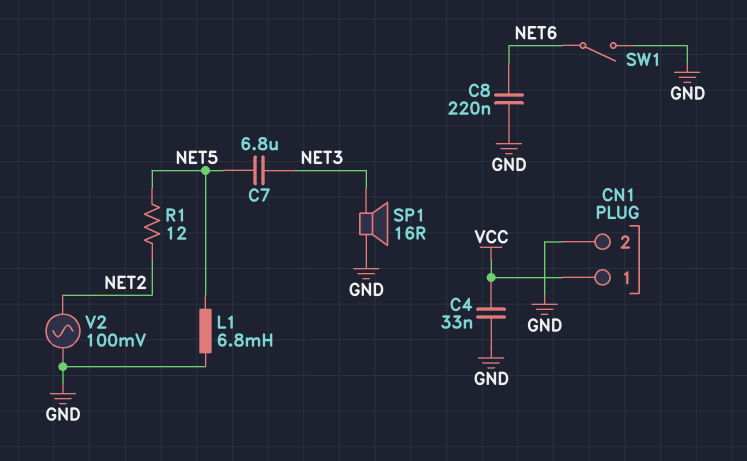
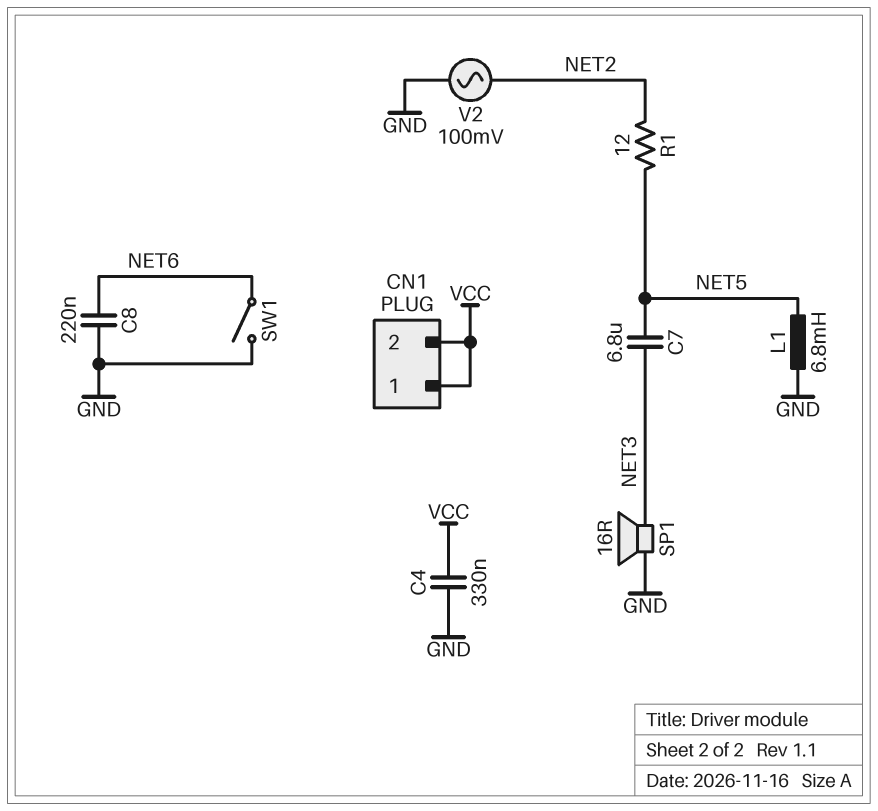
C4: 33nF (GND, VCC) -> 330nF (GND, VCC)
CN1 pin 2: GND -> VCC

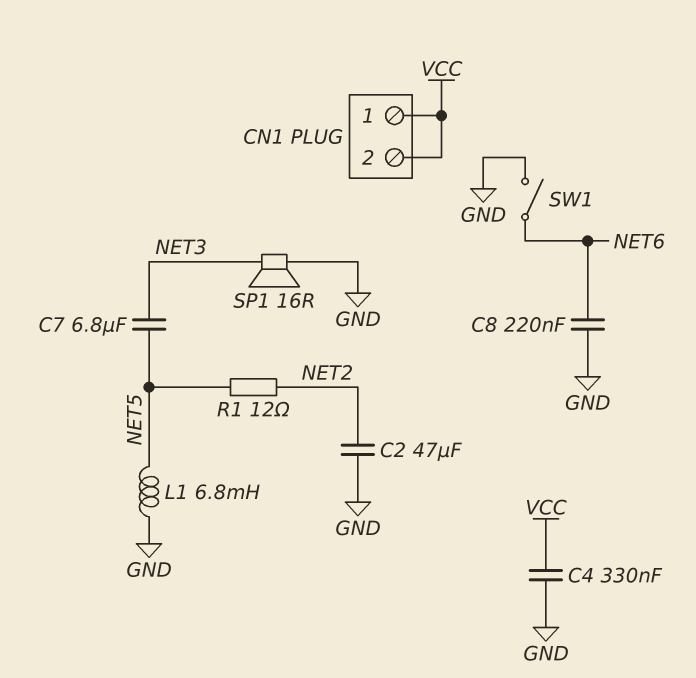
C2: none -> 47uF (GND, NET2)
V2: AC 100mV (GND, NET2) -> none

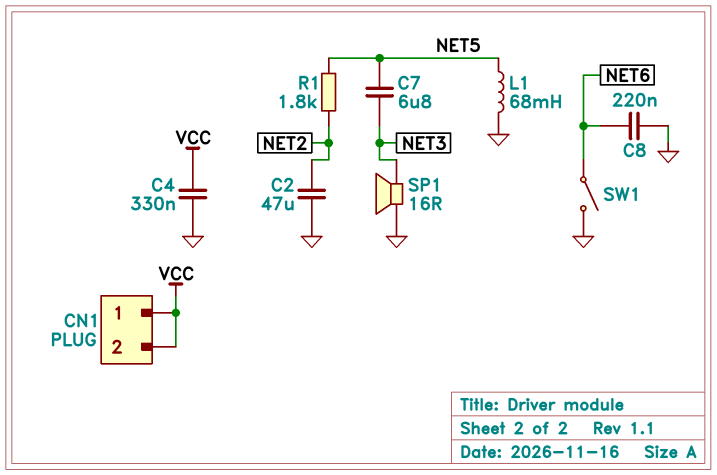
L1: 6.8mH (GND, NET5) -> 68mH (GND, NET5)
R1: 12 (NET2, NET5) -> 1.8k (NET2, NET5)

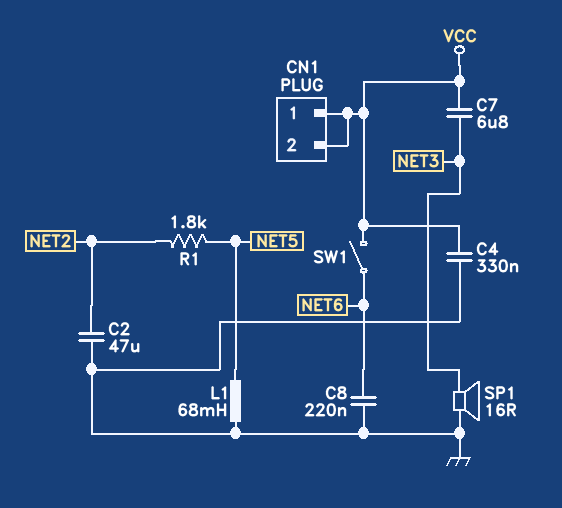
C7: 6.8uF (NET3, NET5) -> 6.8uF (NET3, VCC)
SW1: switch (GND, NET6) -> switch (NET6, VCC)

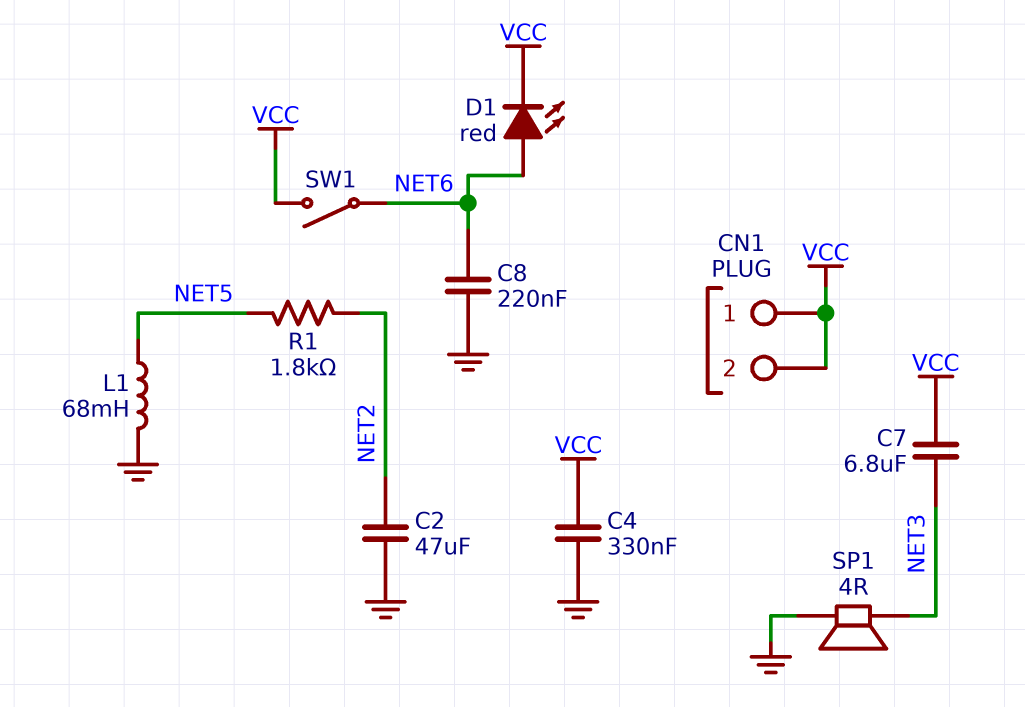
D1: none -> LED red (A NET6, K VCC)
SP1: speaker 16R (GND, NET3) -> speaker 4R (GND, NET3)

